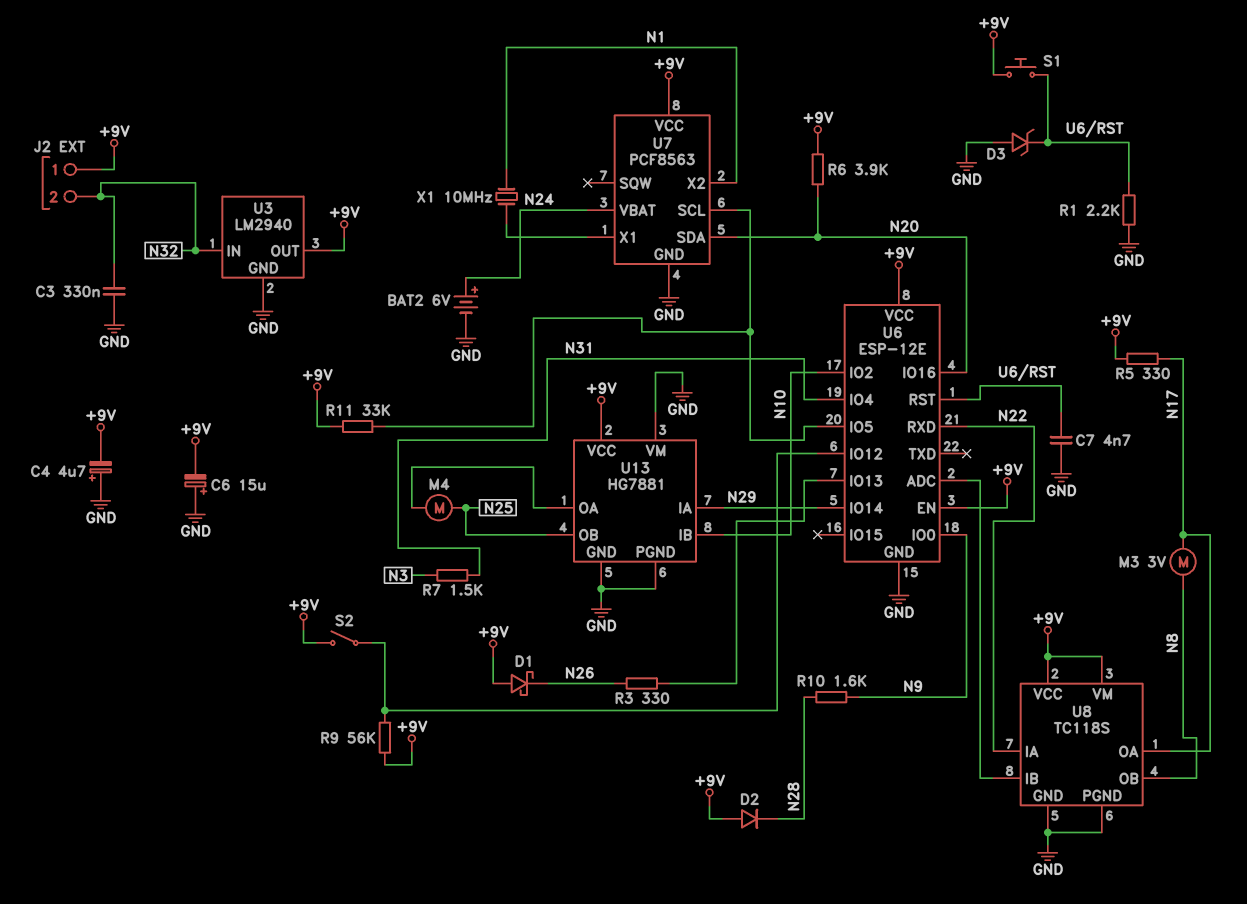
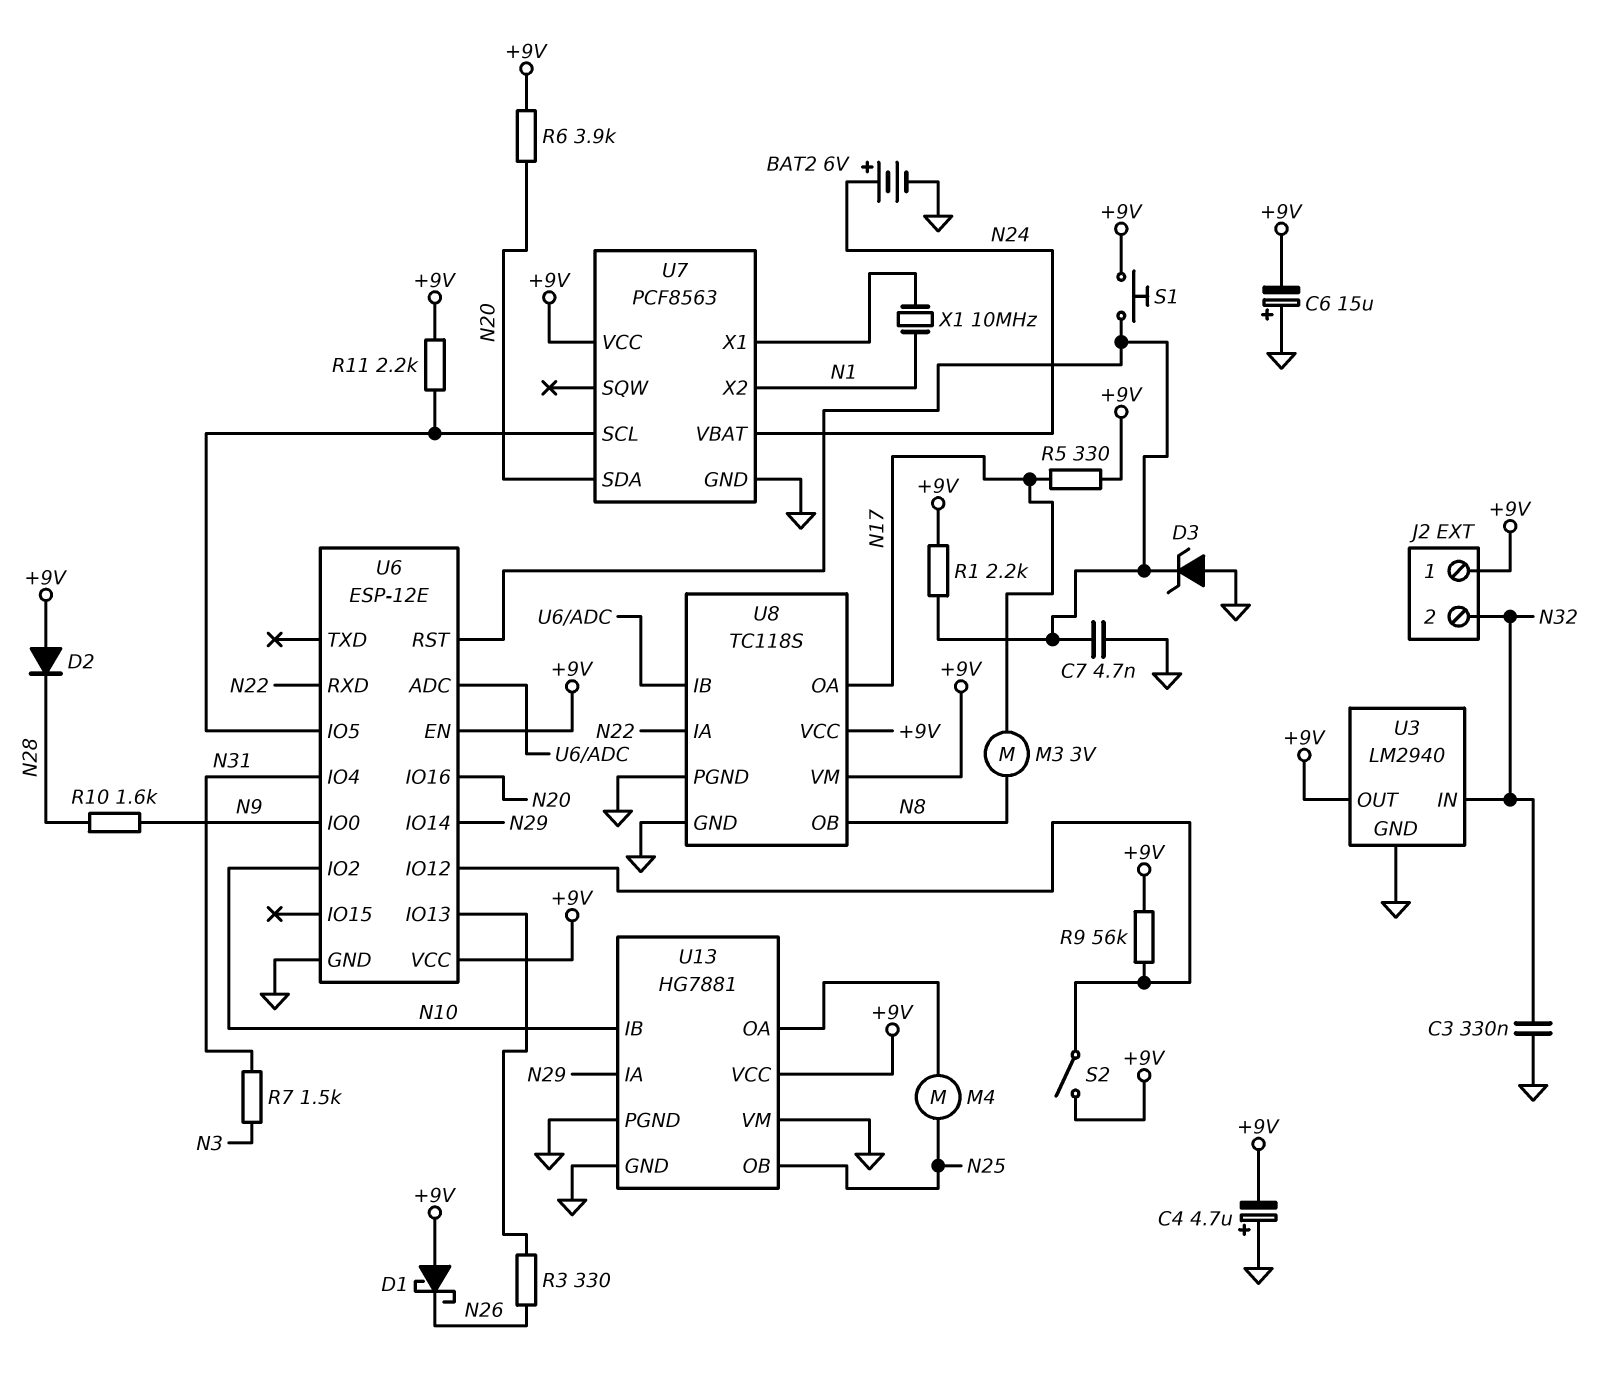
R1: 2.2k (GND, U6/RST) -> 2.2k (+9V, U6/RST)
R11: 33k (+9V, U6/IO5) -> 2.2k (+9V, U6/IO5)

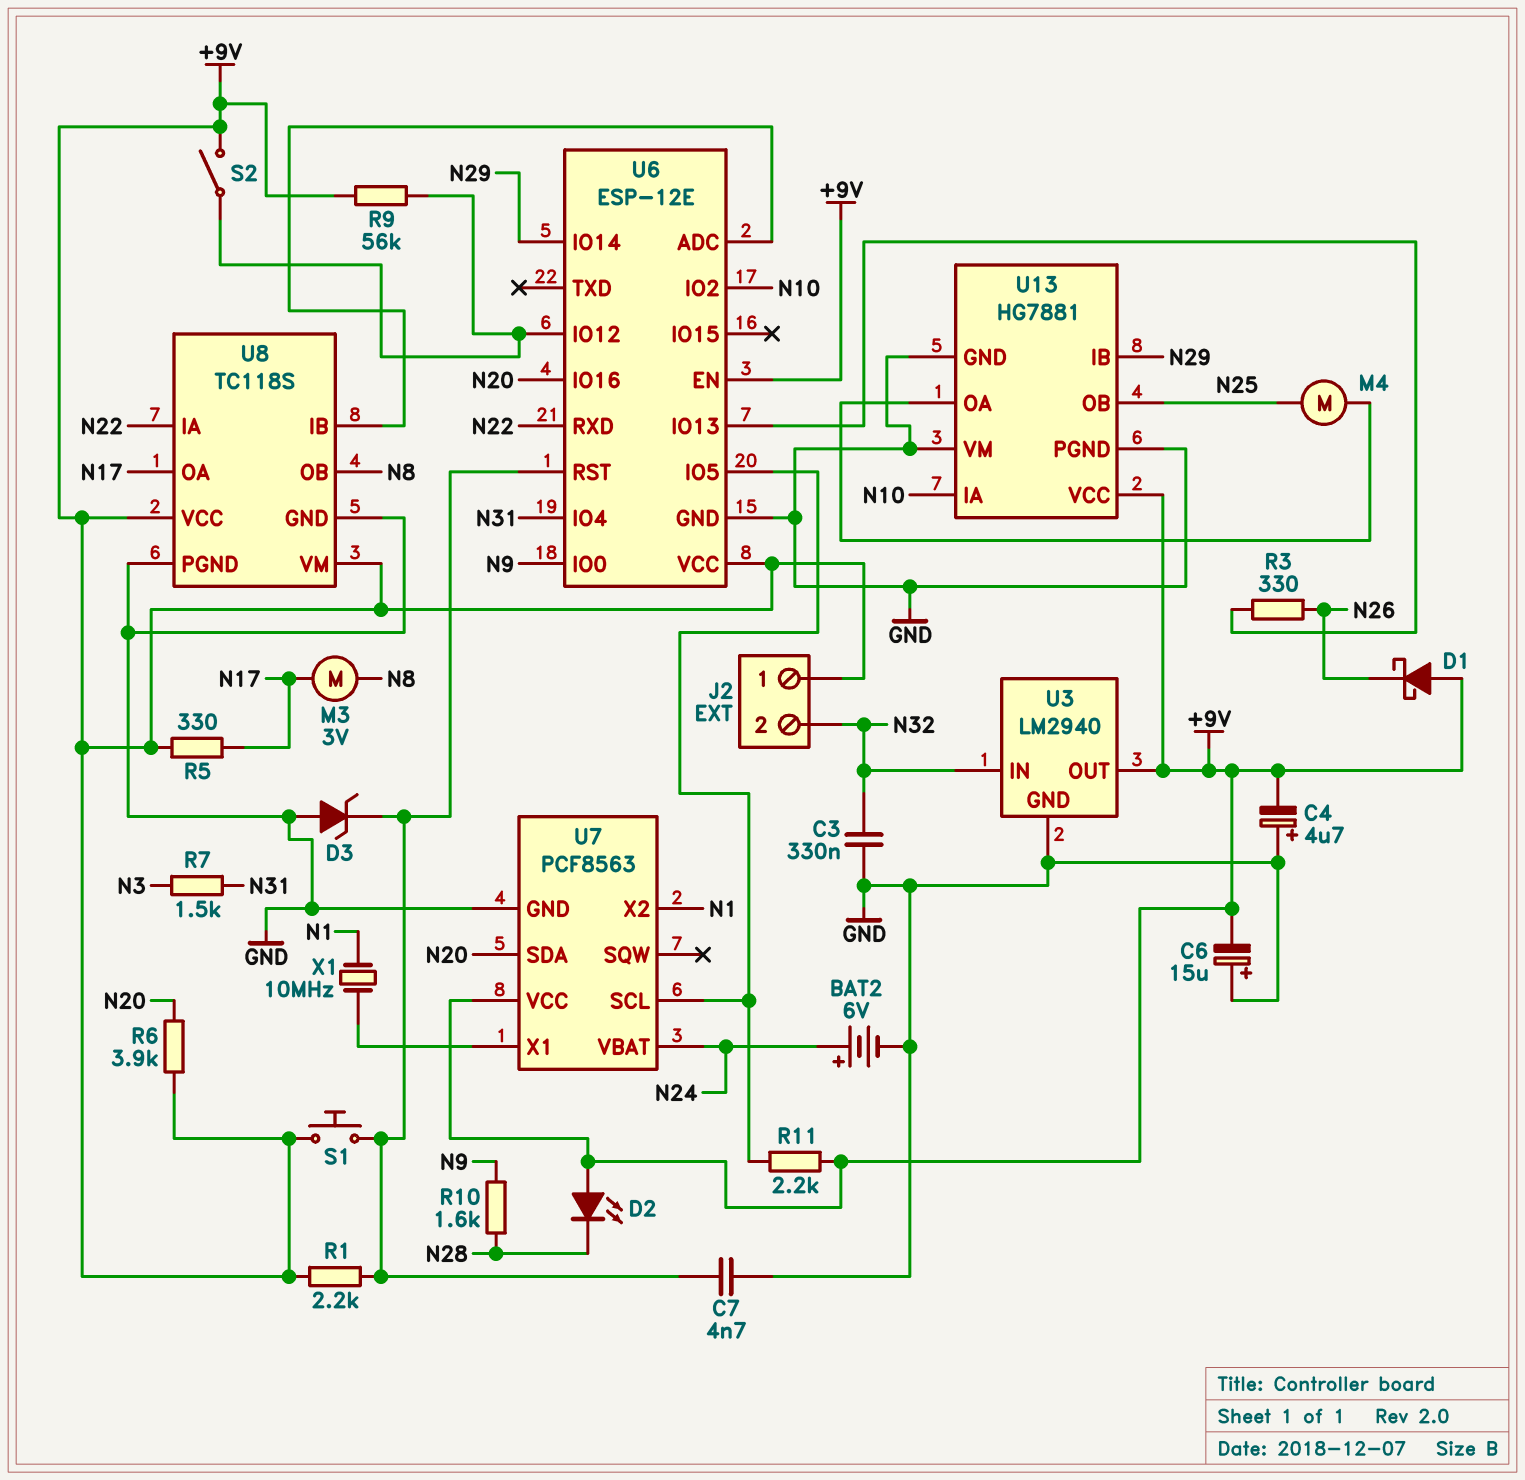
D2: diode (A +9V, K N28) -> LED (A +9V, K N28)
U13 pin IA: N29 -> N10
U13 pin IB: N10 -> N29

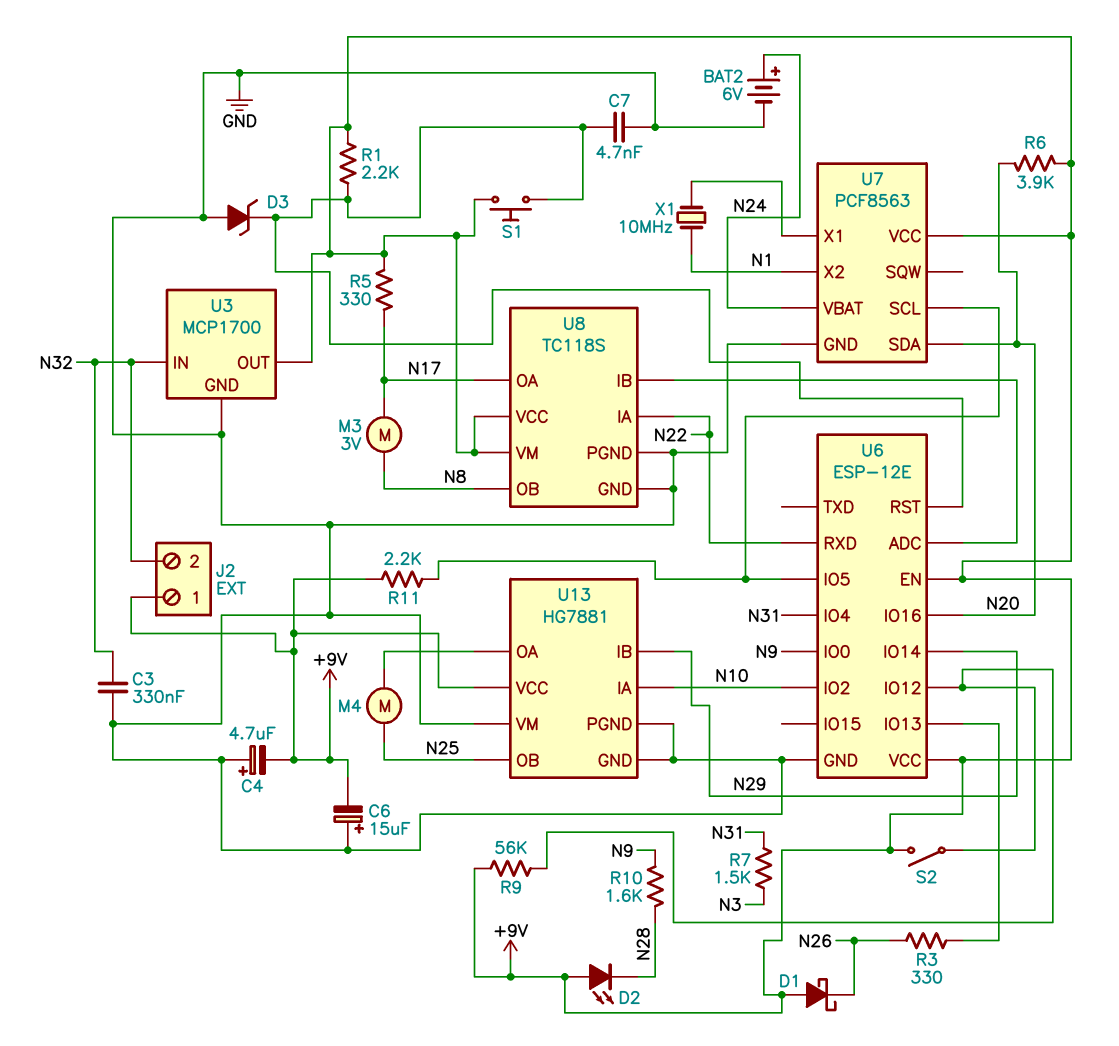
U3: LM2940 -> MCP1700

